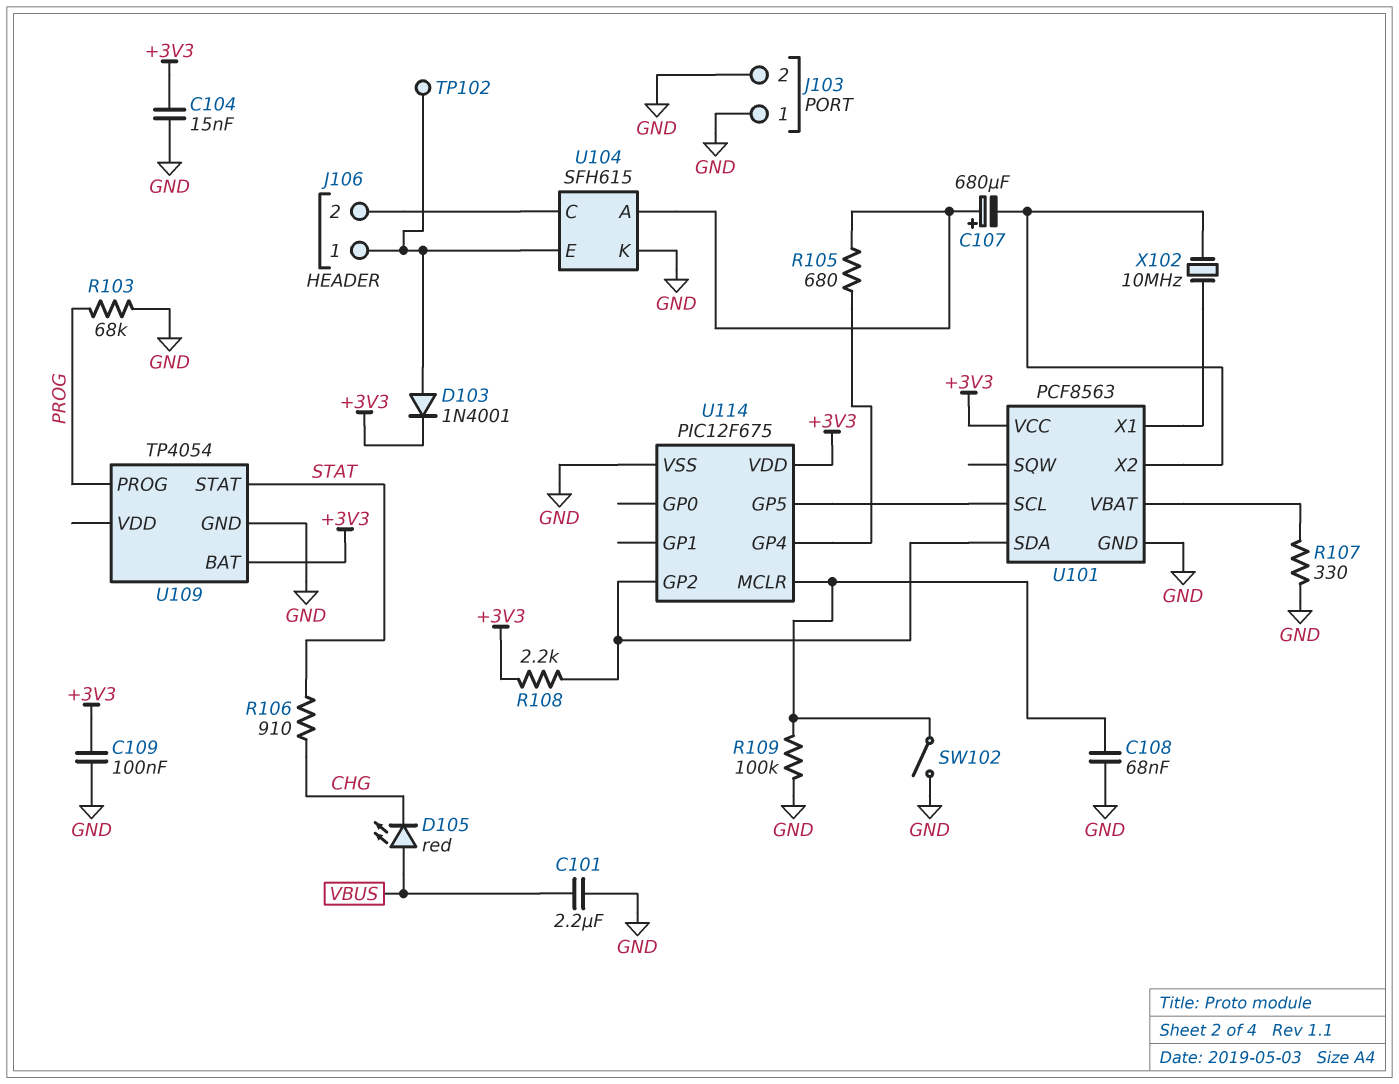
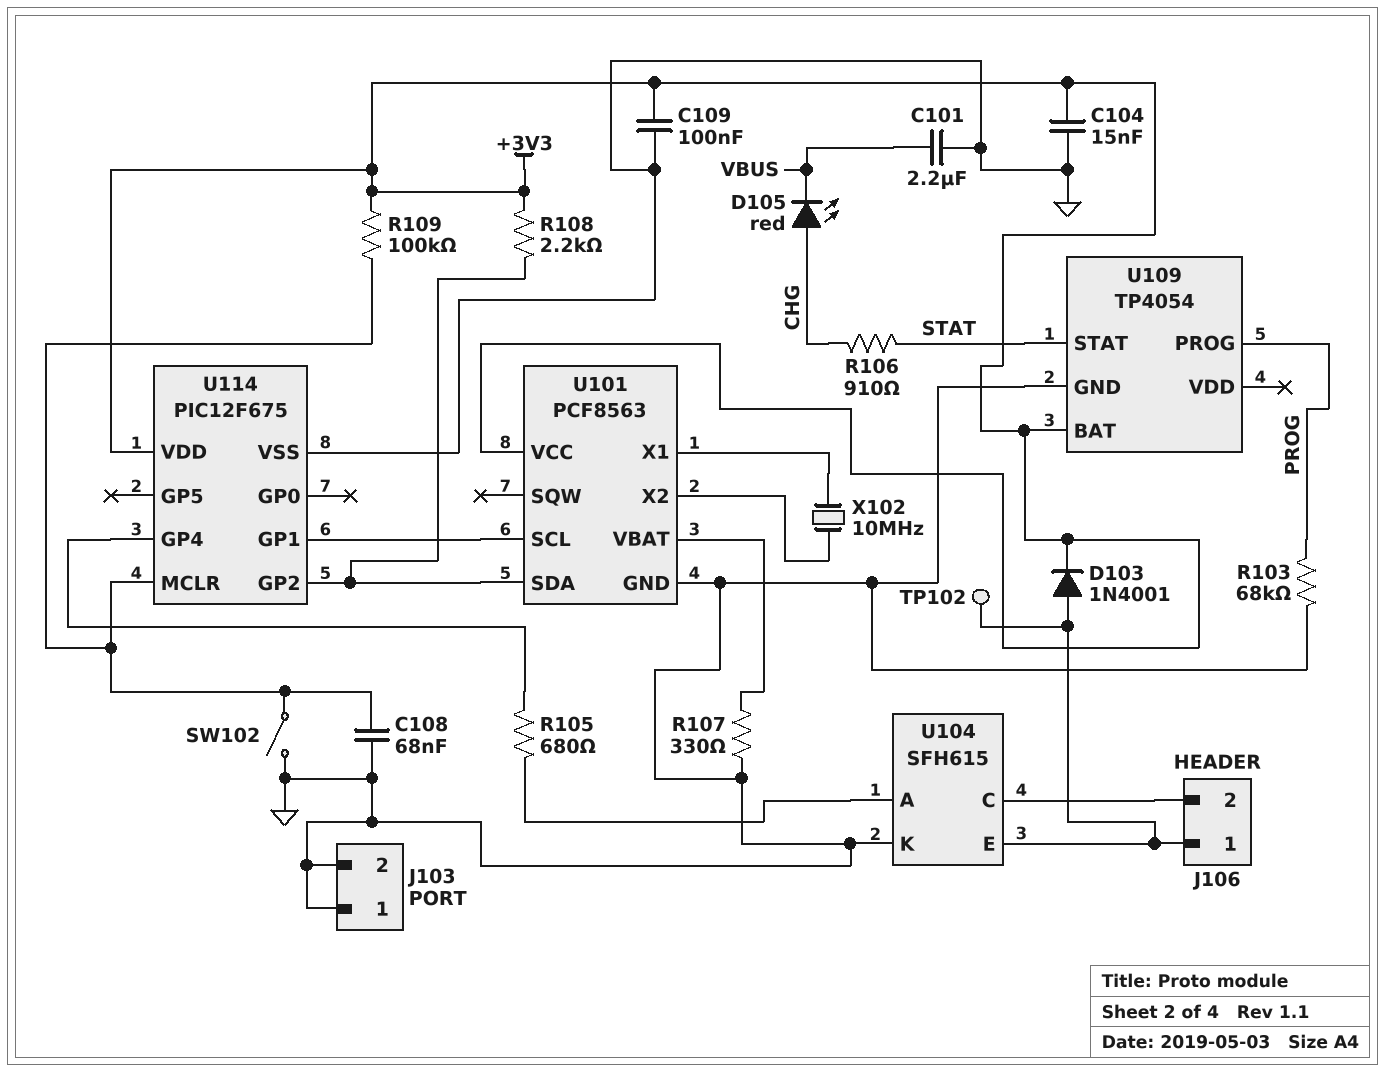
C107: 680uF (plus U104/A, minus U101/X2) -> none
D105: LED red (A VBUS, K CHG) -> LED red (A CHG, K VBUS)
R109: 100k (GND, U114/MCLR) -> 100k (+3V3, U114/MCLR)
U114 pin GP1: none -> U101/SCL
U114 pin GP5: U101/SCL -> none

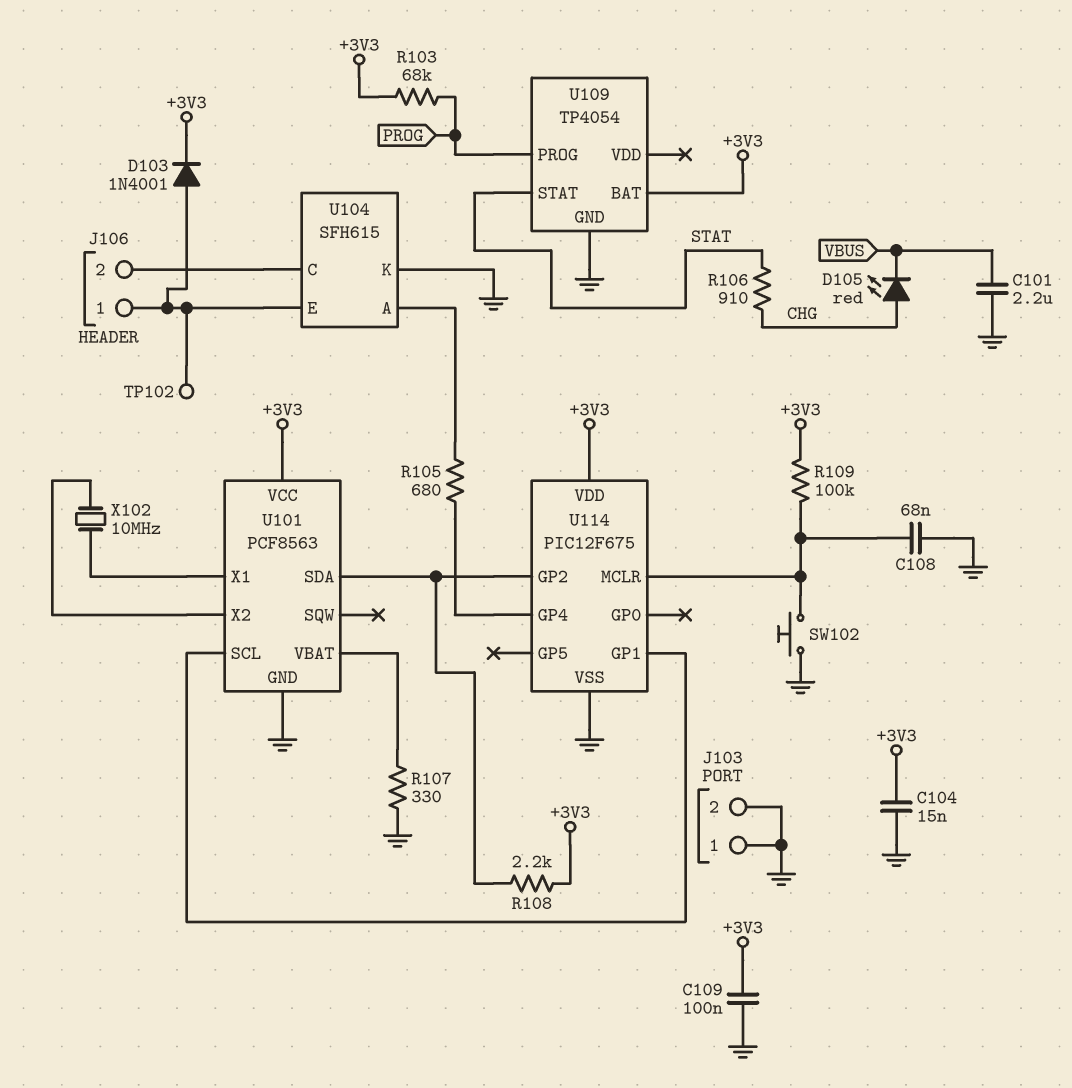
R103: 68k (GND, PROG) -> 68k (+3V3, PROG)
SW102: switch (GND, U114/MCLR) -> button (GND, U114/MCLR)

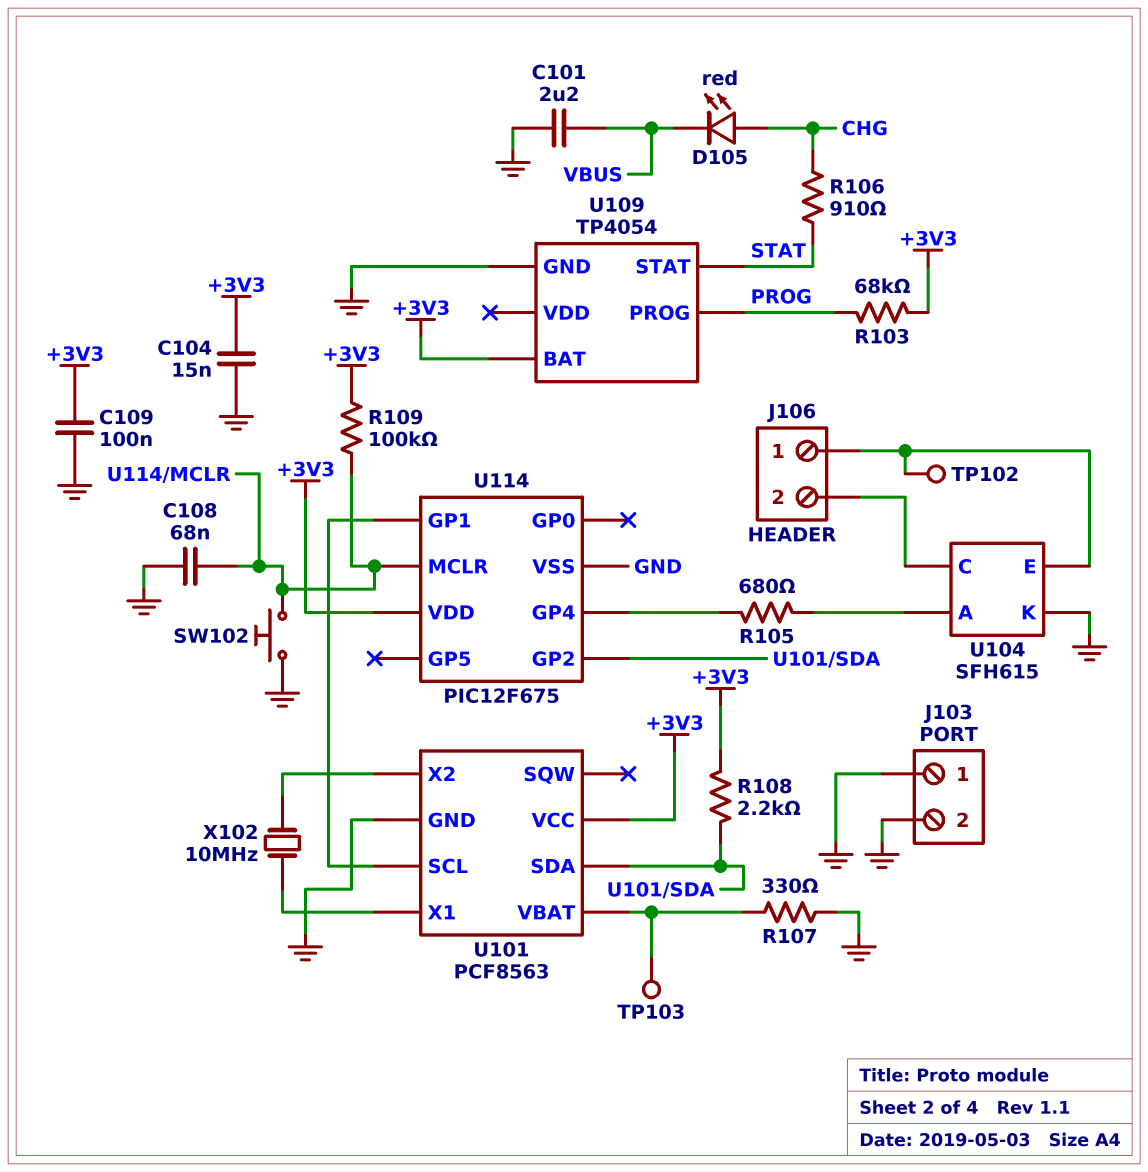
D103: diode 1N4001 (A J106/1, K +3V3) -> none
TP103: none -> test point (U101/VBAT)

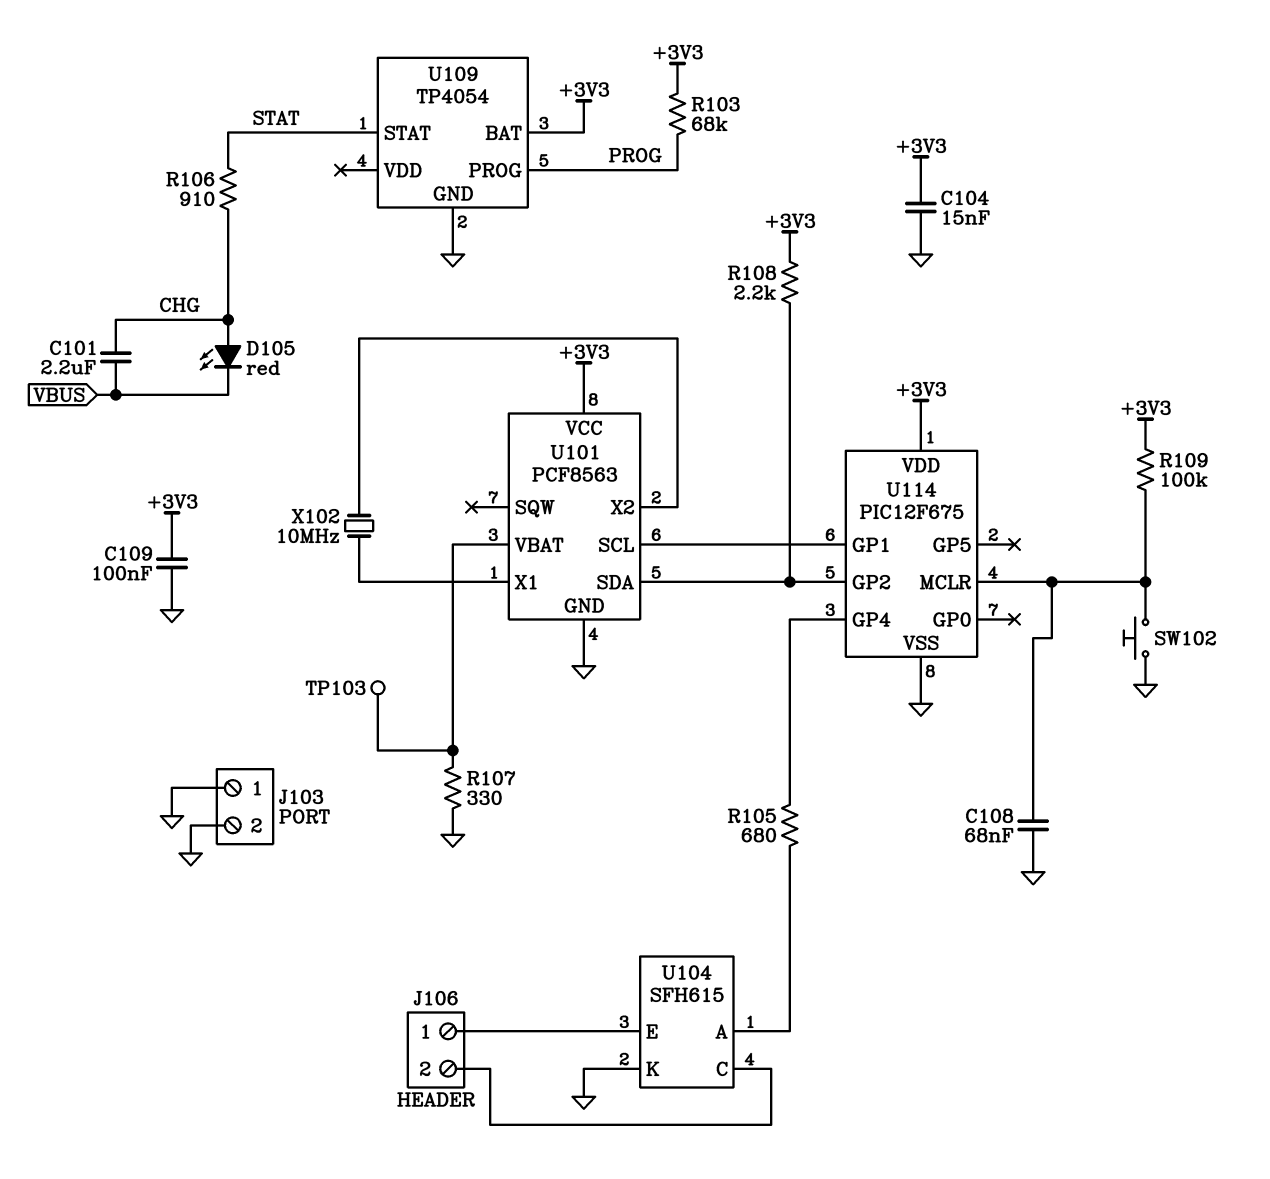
C101: 2.2uF (GND, VBUS) -> 2.2uF (CHG, VBUS)
TP102: test point (J106/1) -> none

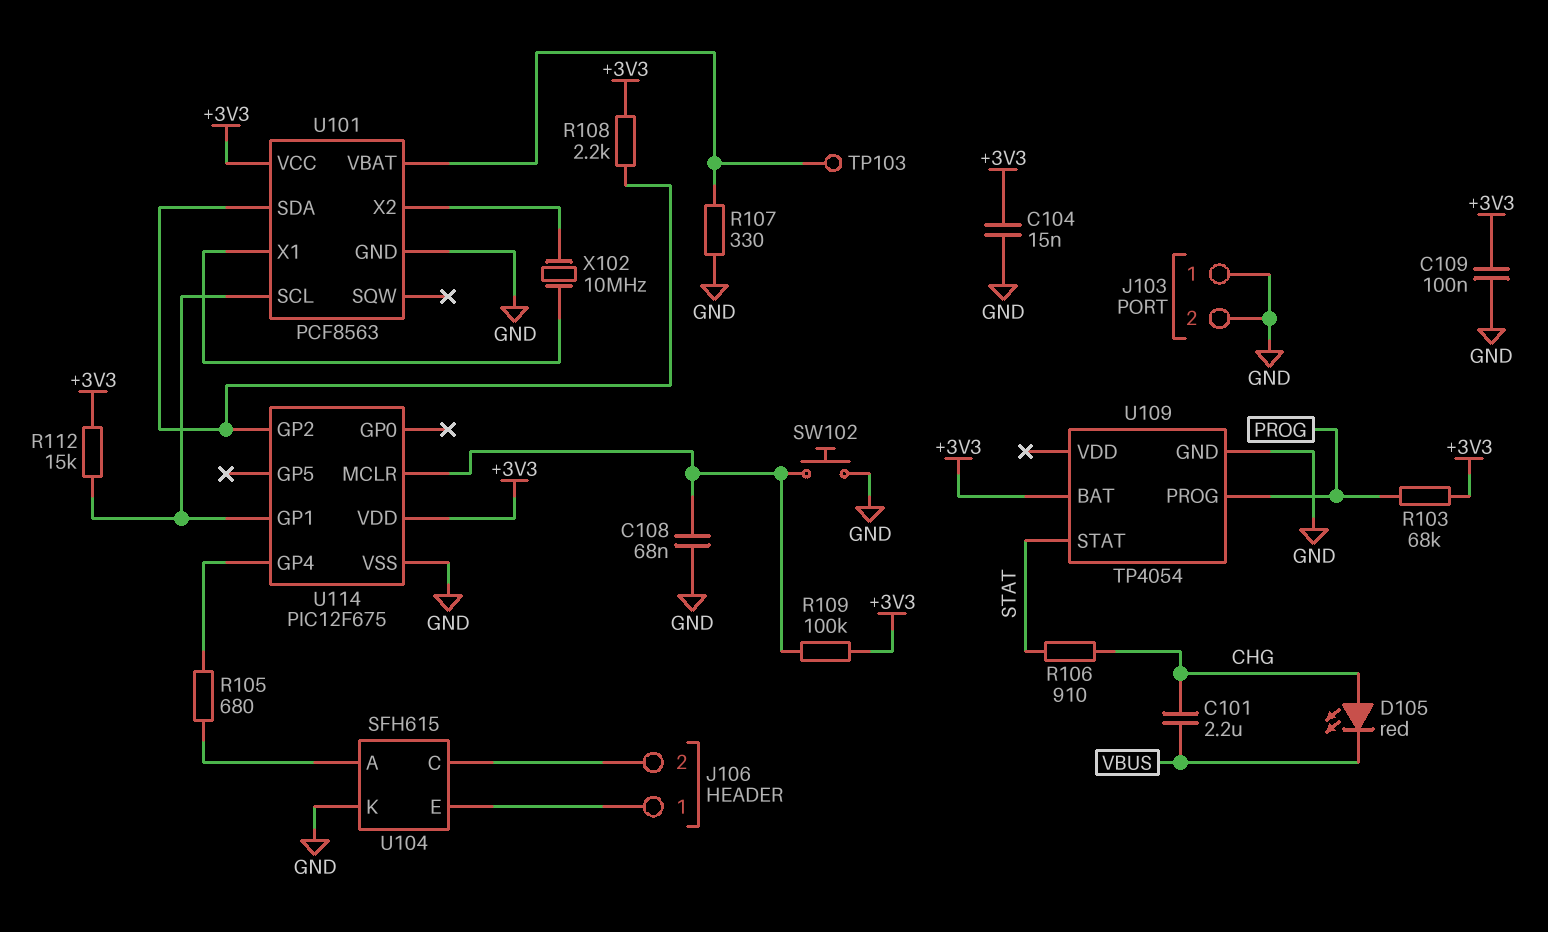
R112: none -> 15k (+3V3, U101/SCL)

